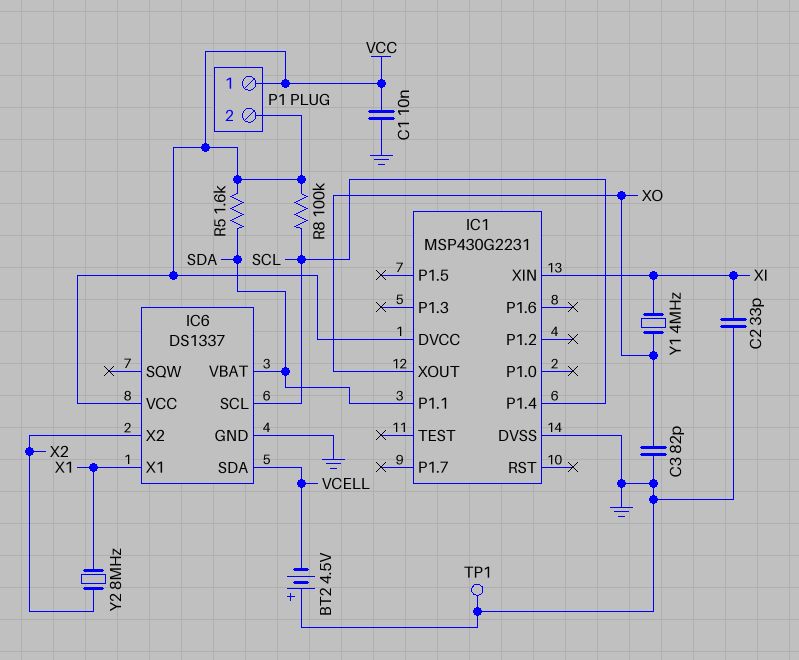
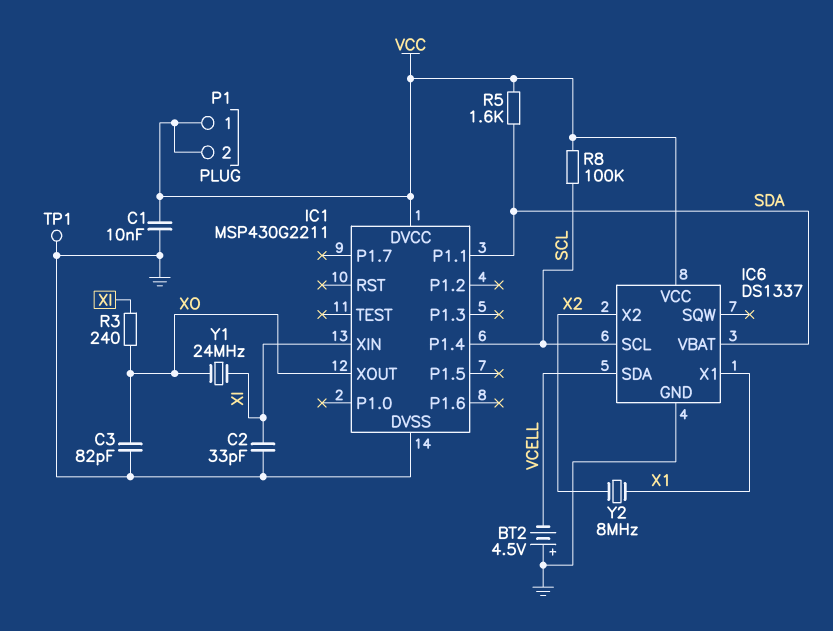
IC1: MSP430G2231 -> MSP430G2211
R3: none -> 240 (XI, XO)
Y1: 4MHz (XI, XO) -> 24MHz (XI, XO)

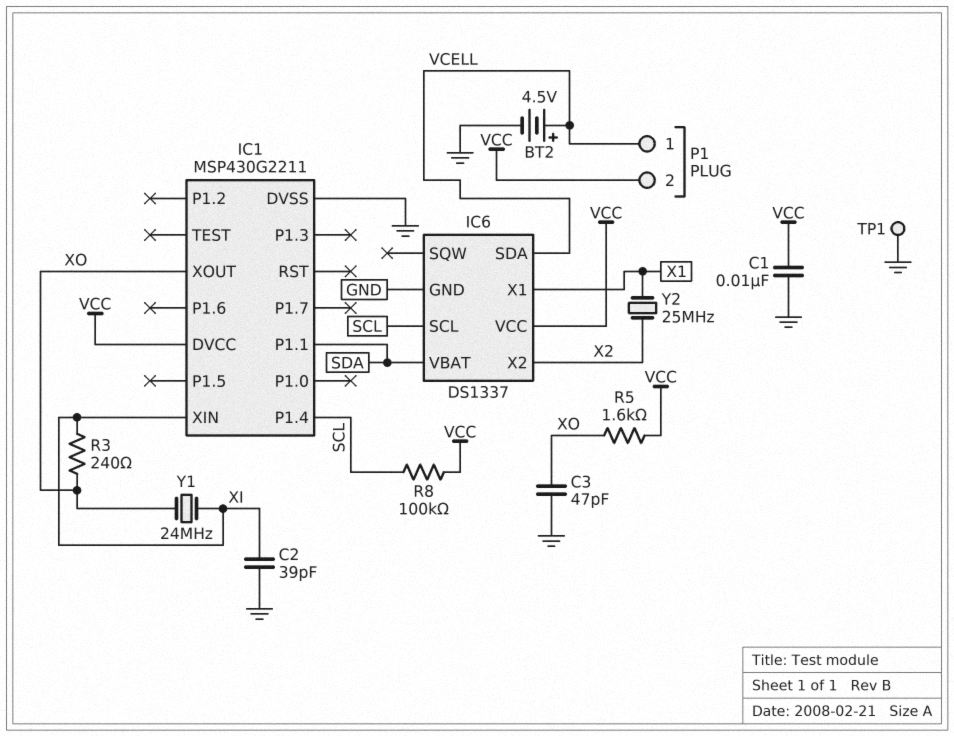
BT2: 4.5V (plus GND, minus VCELL) -> 4.5V (plus VCELL, minus GND)
C2: 33pF (GND, XI) -> 39pF (GND, XI)
C3: 82pF (GND, XO) -> 47pF (GND, XO)
P1 pin 1: VCC -> VCELL
R5: 1.6k (SDA, VCC) -> 1.6k (VCC, XO)
Y2: 8MHz (X1, X2) -> 25MHz (X1, X2)

